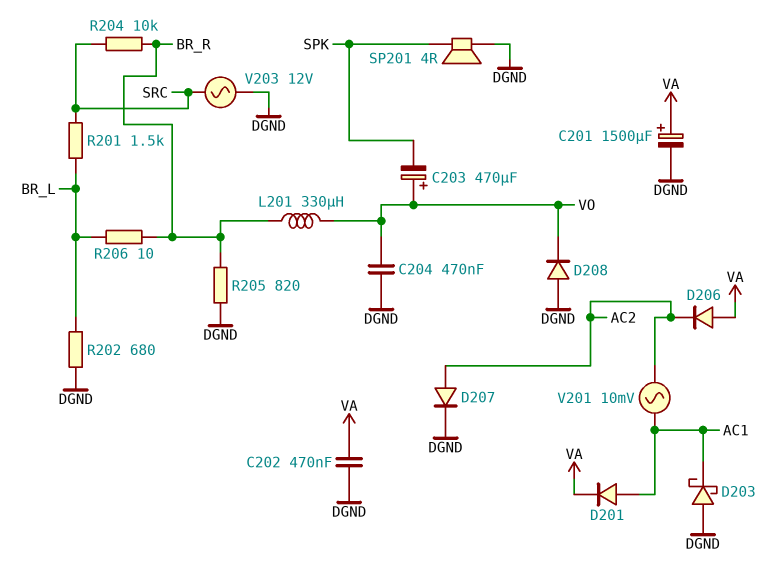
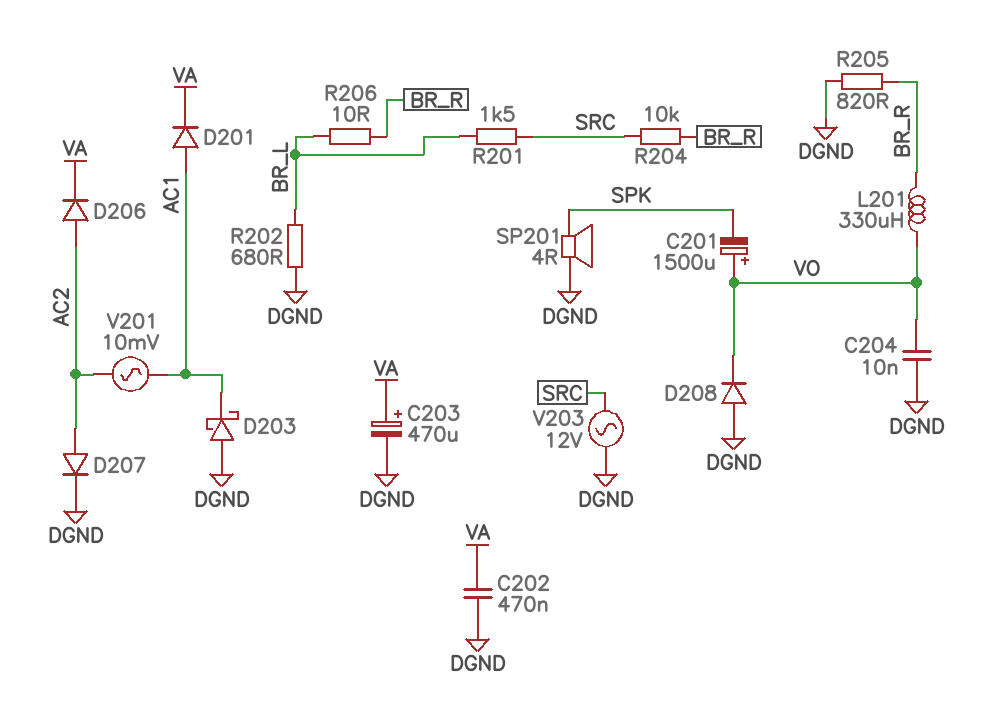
C201: 1500uF (plus VA, minus DGND) -> 1500uF (plus VO, minus SPK)
C203: 470uF (plus VO, minus SPK) -> 470uF (plus VA, minus DGND)
C204: 470nF (DGND, VO) -> 10nF (DGND, VO)
D206: diode (A VA, K AC2) -> diode (A AC2, K VA)

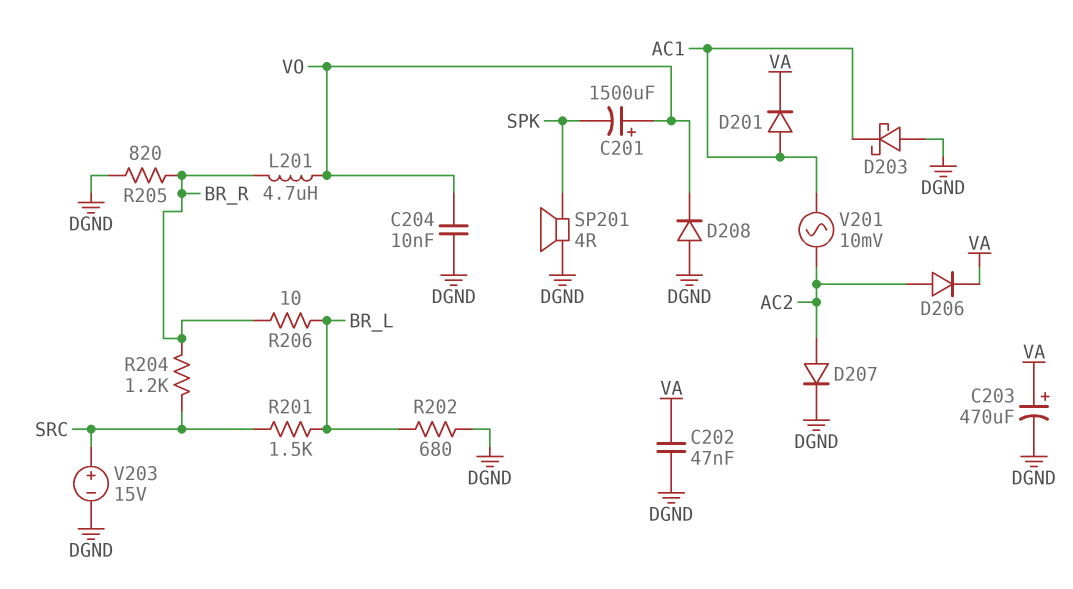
C202: 470nF (DGND, VA) -> 47nF (DGND, VA)
L201: 330uH (BR_R, VO) -> 4.7uH (BR_R, VO)
R204: 10k (BR_R, SRC) -> 1.2k (BR_R, SRC)
V203: AC 12V (DGND, SRC) -> 15V (plus SRC, minus DGND)

